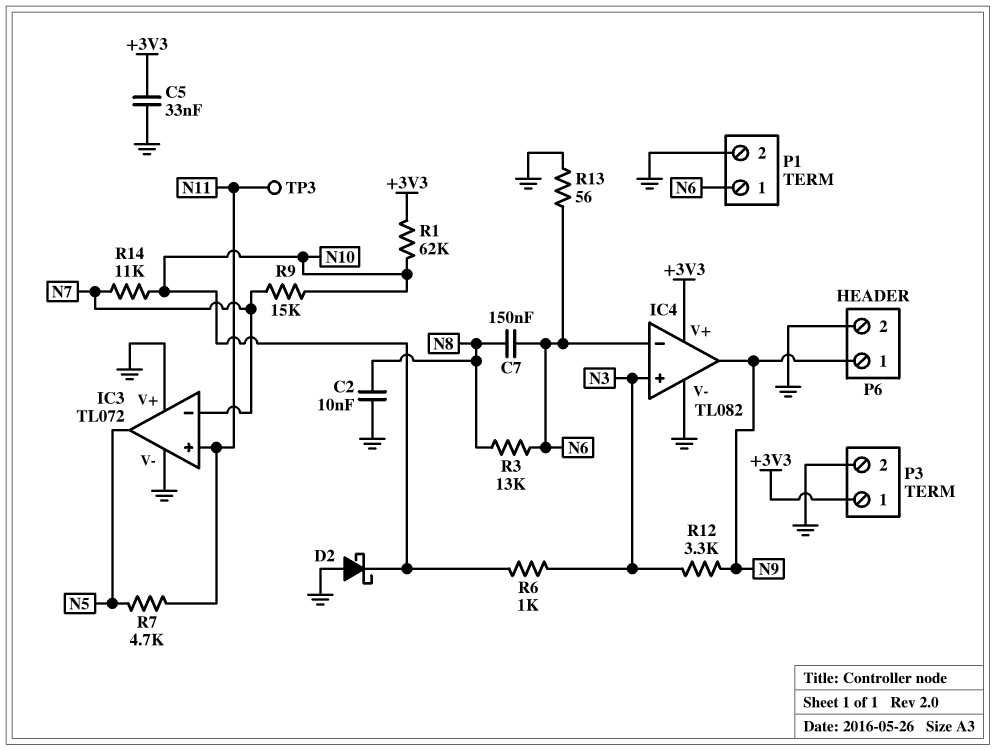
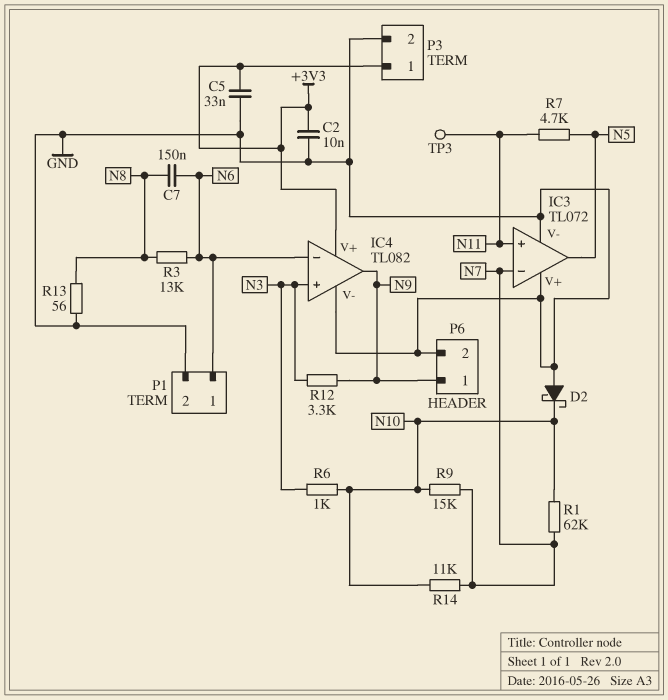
C2: 10nF (GND, N8) -> 10nF (+3V3, GND)
R1: 62k (+3V3, N10) -> 62k (N7, N10)
R13: 56 (GND, N6) -> 56 (GND, N8)

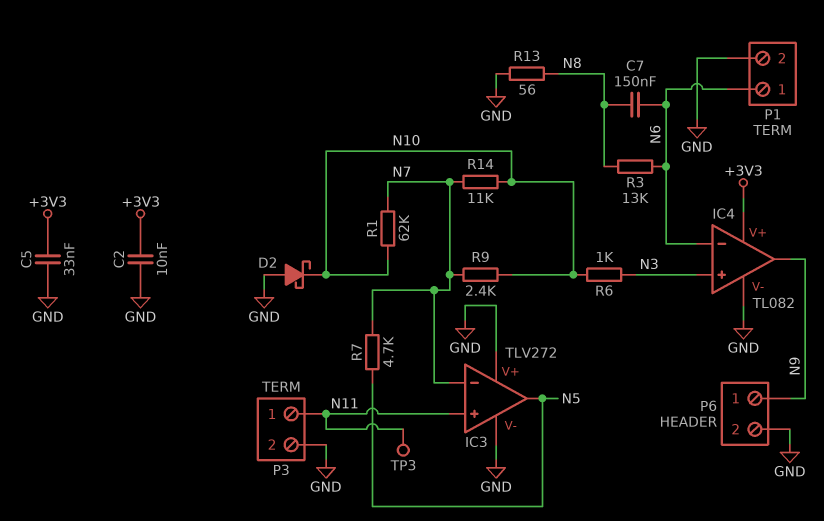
IC3: TL072 -> TLV272
P3 pin 1: +3V3 -> N11
R7: 4.7k (N5, N11) -> 4.7k (N5, N7)
R9: 15k (N7, N10) -> 2.4k (N7, N10)
R12: 3.3k (N3, N9) -> none

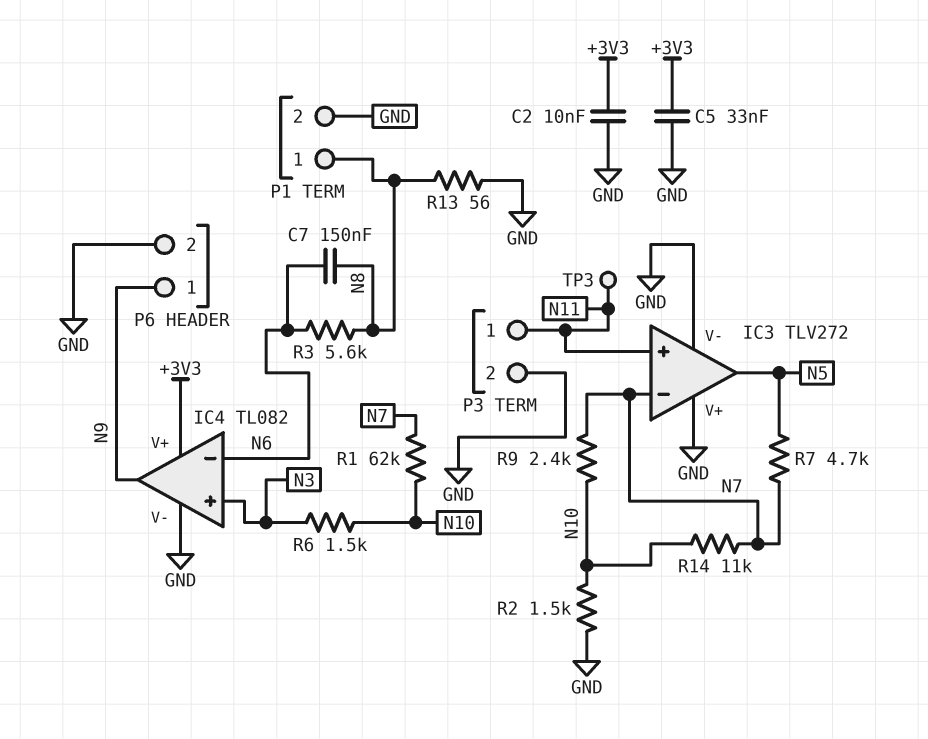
D2: schottky (A GND, K N10) -> none
P1 pin 1: N6 -> N8
R2: none -> 1.5k (GND, N10)
R3: 13k (N6, N8) -> 5.6k (N6, N8)
R6: 1k (N3, N10) -> 1.5k (N3, N10)

